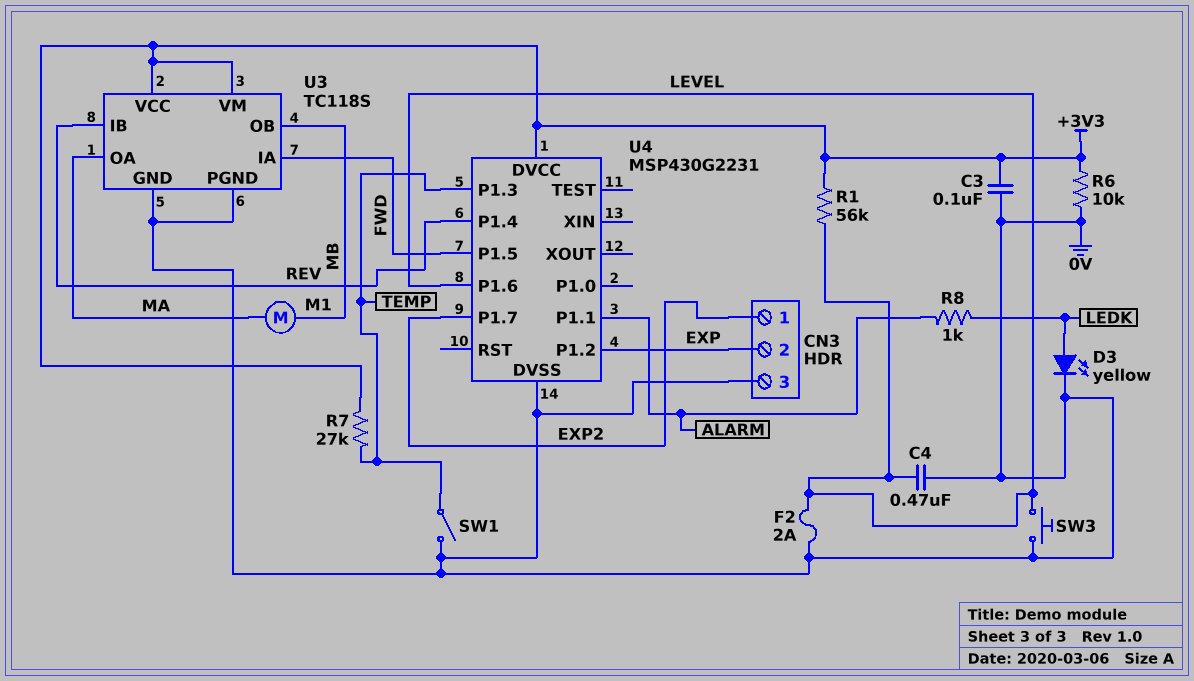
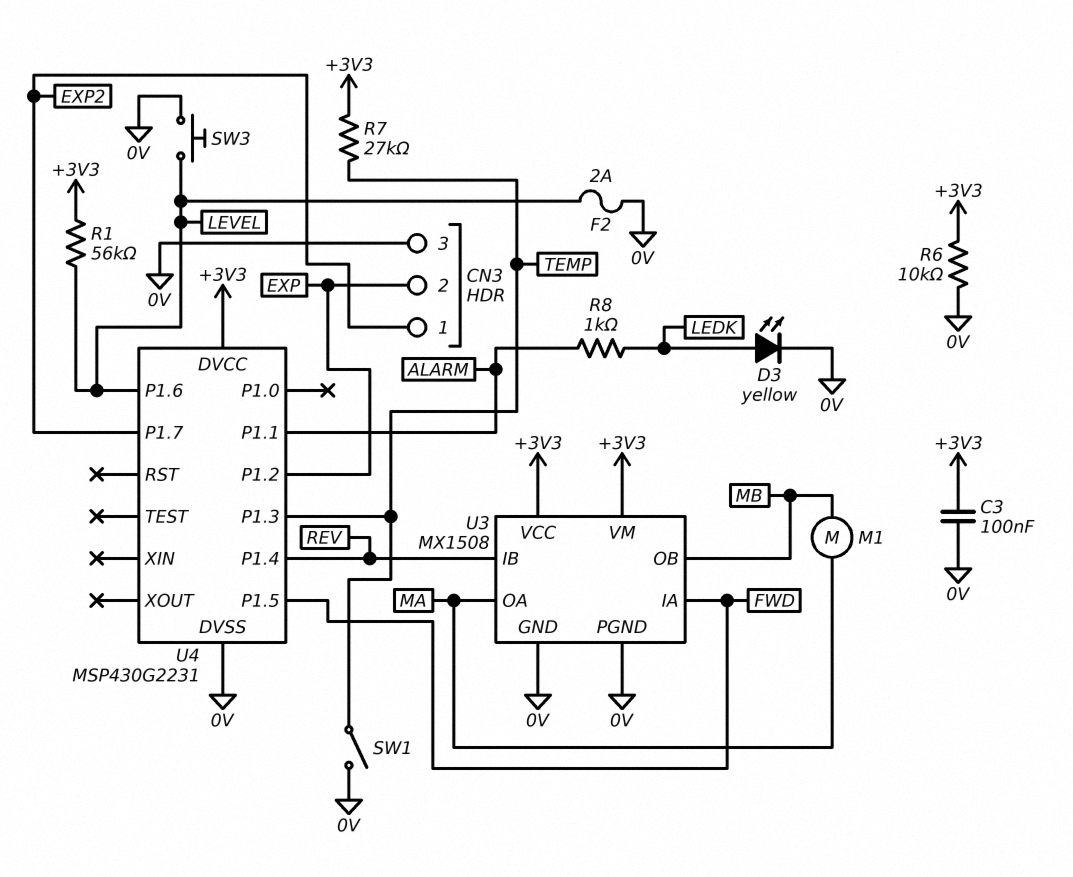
C4: 470nF (0V, LEVEL) -> none
U3: TC118S -> MX1508

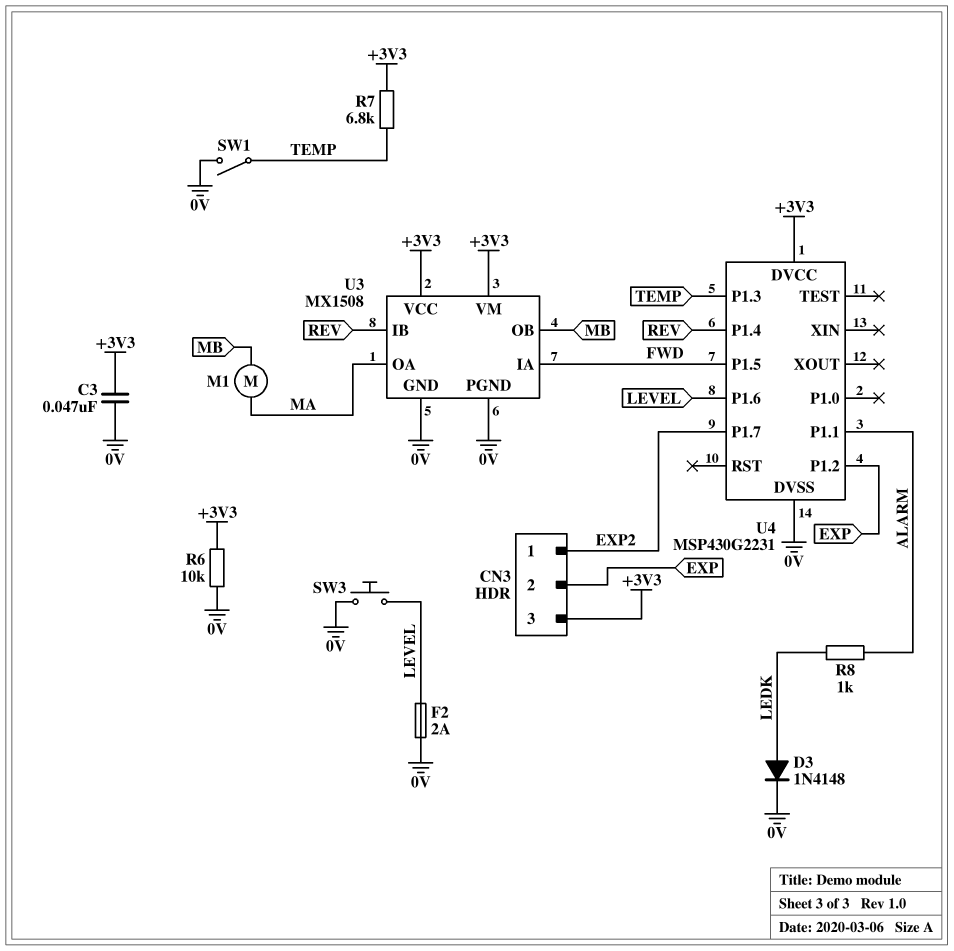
C3: 100nF (+3V3, 0V) -> 47nF (+3V3, 0V)
CN3 pin 3: 0V -> +3V3
D3: LED yellow (A LEDK, K 0V) -> diode 1N4148 (A LEDK, K 0V)
R1: 56k (+3V3, LEVEL) -> none
R7: 27k (+3V3, TEMP) -> 6.8k (+3V3, TEMP)

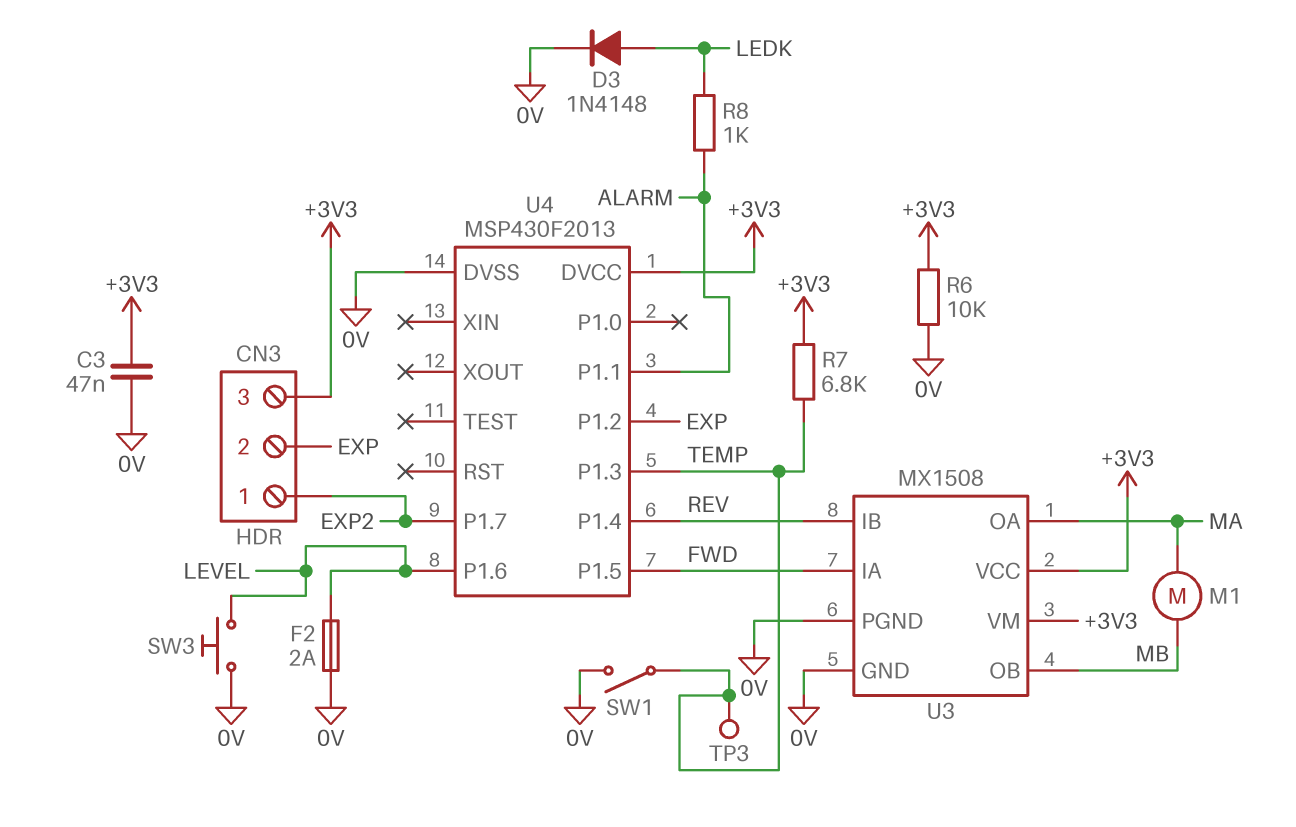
TP3: none -> test point (TEMP)
U4: MSP430G2231 -> MSP430F2013

